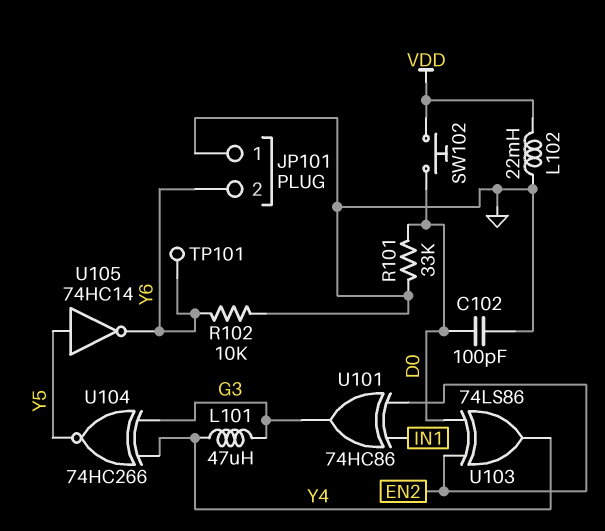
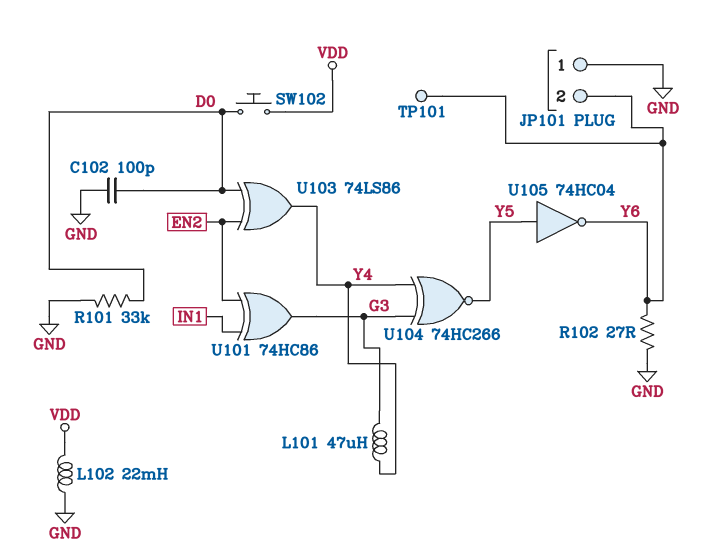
R102: 10k (GND, Y6) -> 27 (GND, Y6)
U105: NOT 74HC14 (in Y5, out Y6) -> NOT 74HC04 (in Y5, out Y6)

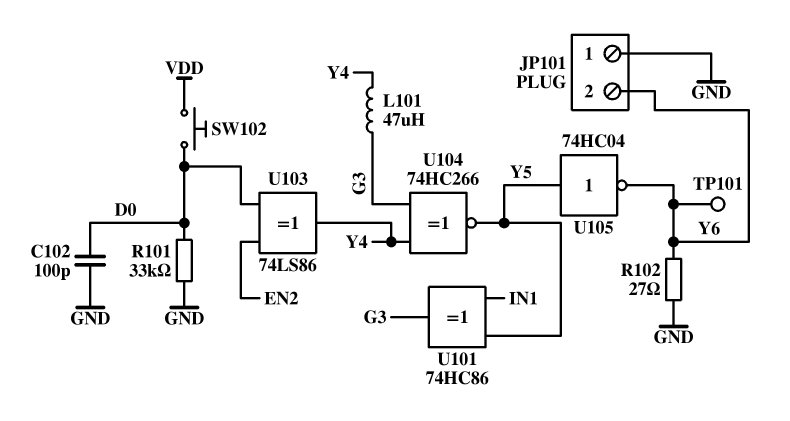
L102: 22mH (GND, VDD) -> none
U101: XOR 74HC86 (in EN2, in IN1, out G3) -> XOR 74HC86 (in IN1, in Y5, out G3)

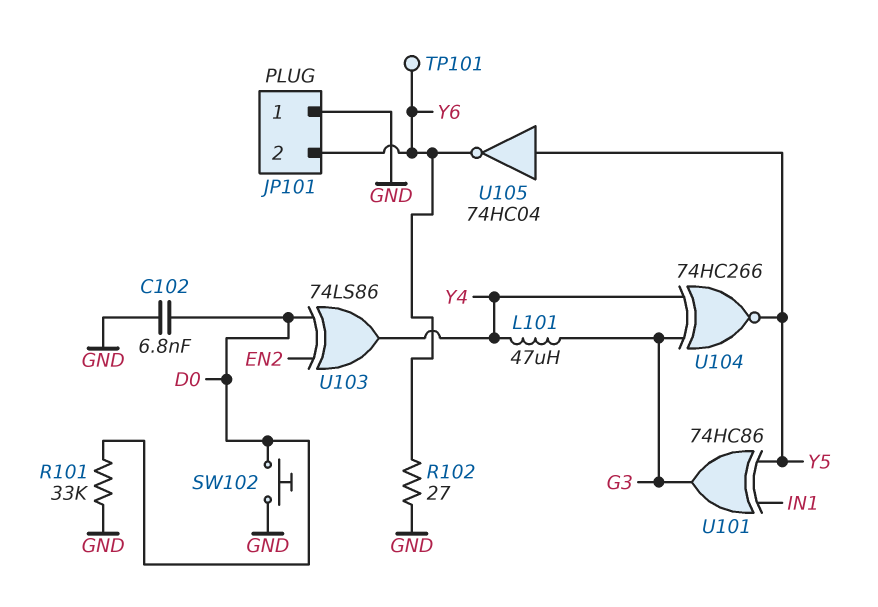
C102: 100pF (D0, GND) -> 6.8nF (D0, GND)
SW102: button (D0, VDD) -> button (D0, GND)

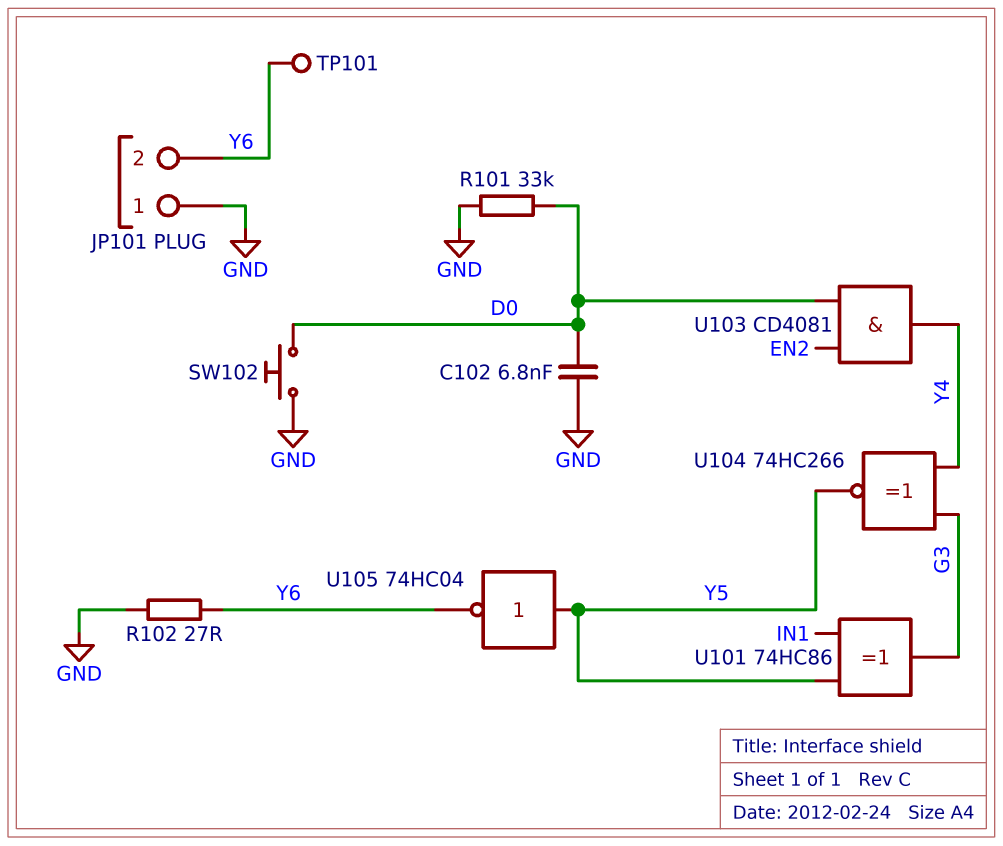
L101: 47uH (G3, Y4) -> none
U103: XOR 74LS86 (in D0, in EN2, out Y4) -> AND CD4081 (in D0, in EN2, out Y4)

